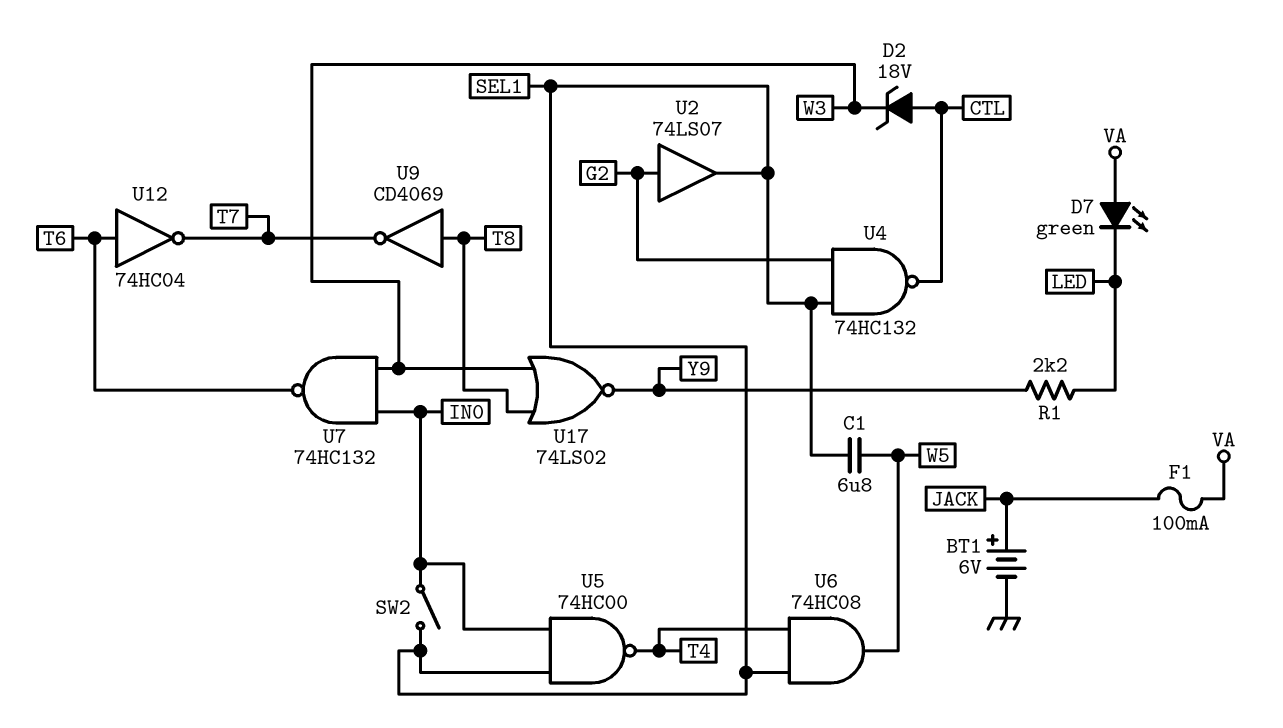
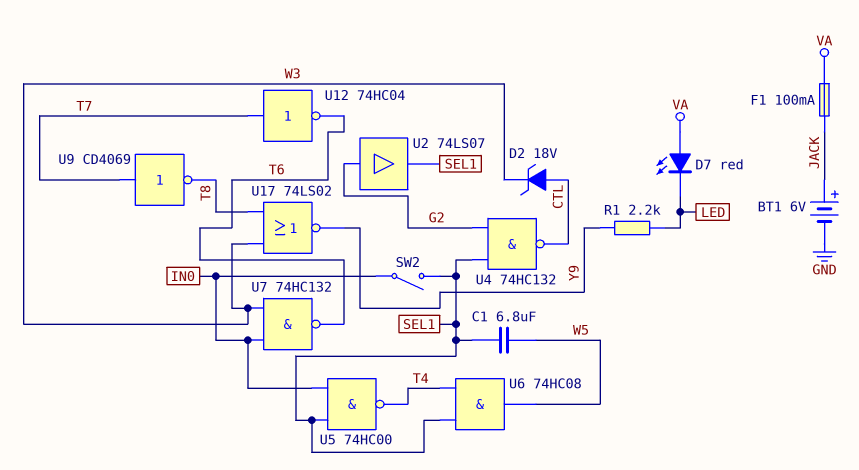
D7: LED green (A VA, K LED) -> LED red (A VA, K LED)
U9: NOT CD4069 (in T8, out T7) -> NOT CD4069 (in T7, out T8)
U12: NOT 74HC04 (in T6, out T7) -> NOT 74HC04 (in T7, out T6)

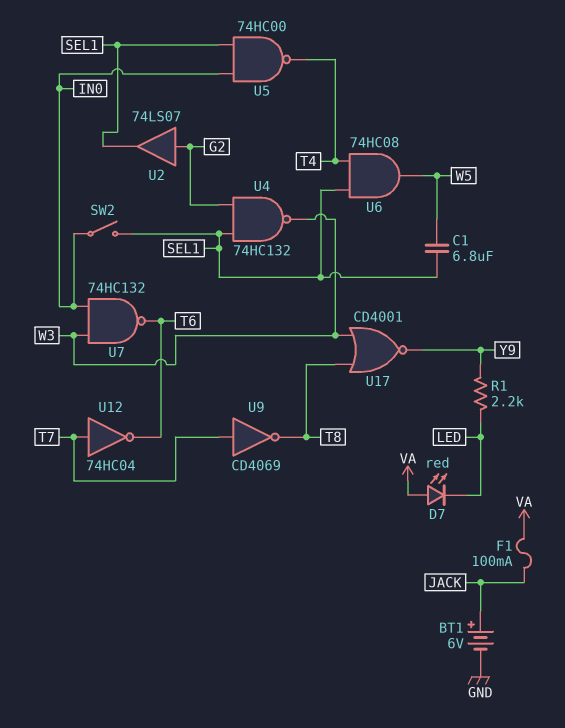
D2: zener 18V (A CTL, K W3) -> none
U4: NAND 74HC132 (in G2, in SEL1, out CTL) -> NAND 74HC132 (in G2, in SEL1, out W3)
U17: NOR 74LS02 (in T8, in W3, out Y9) -> NOR CD4001 (in T8, in W3, out Y9)

